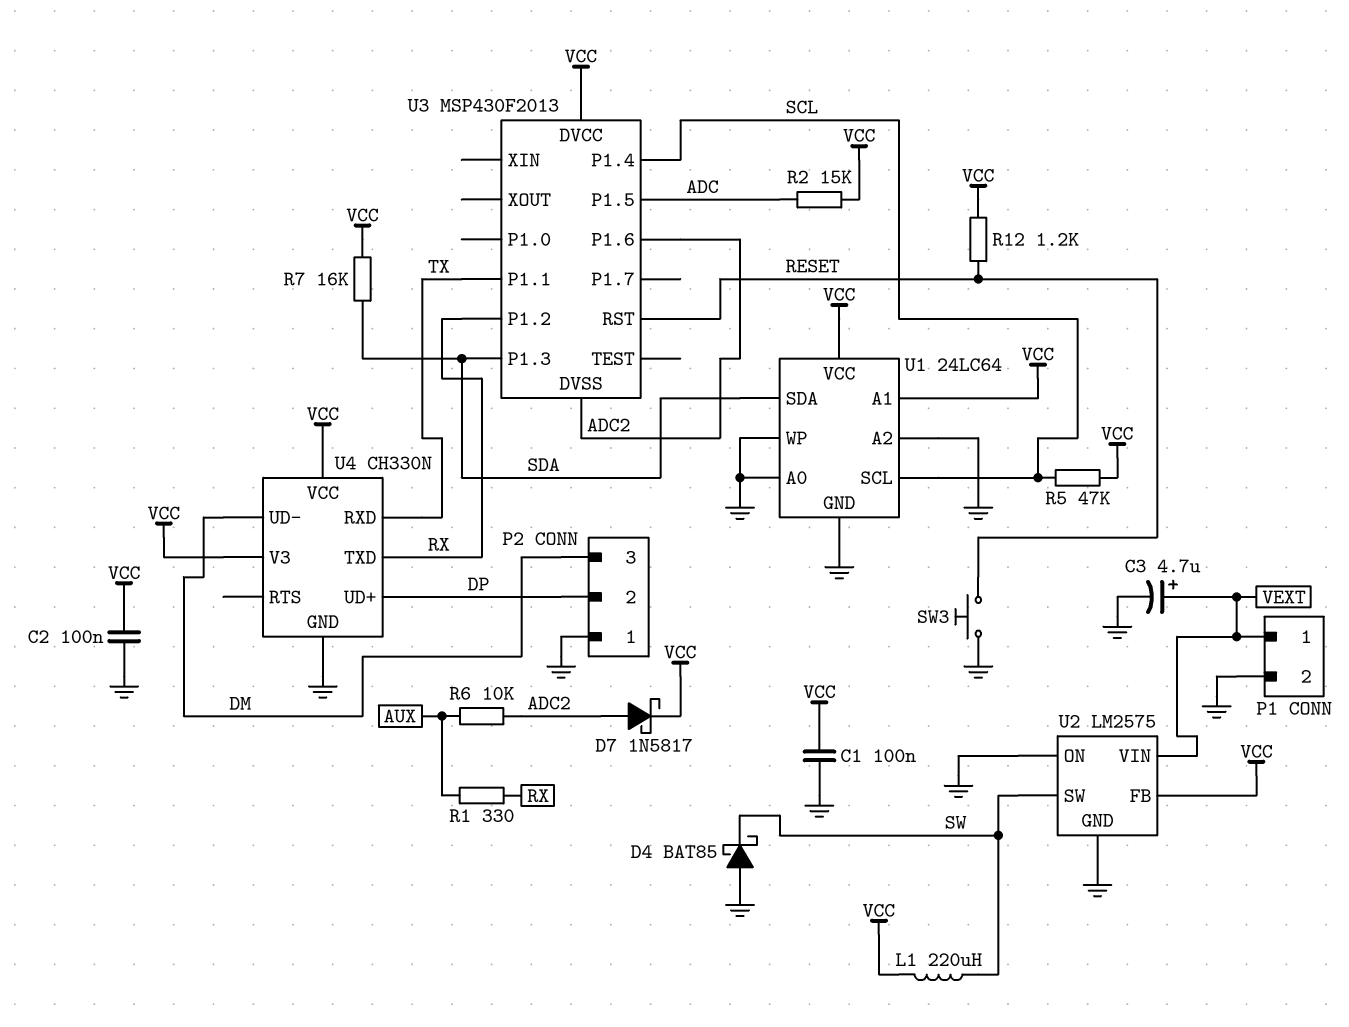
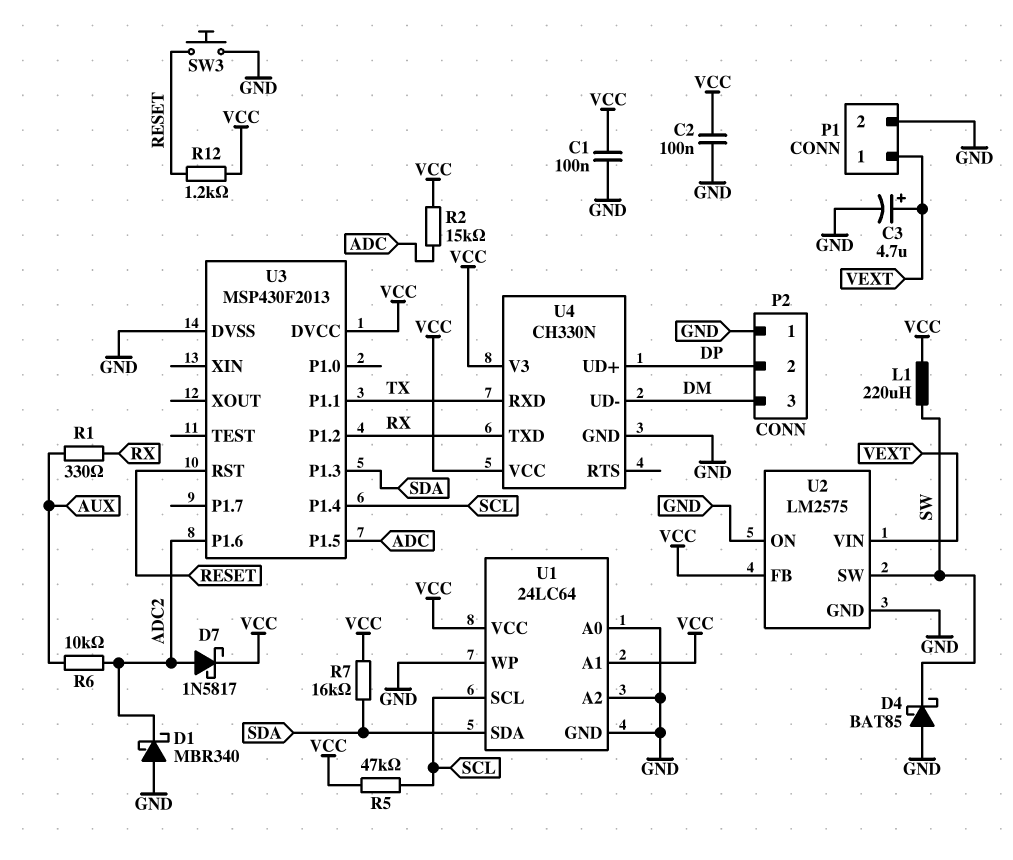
D1: none -> schottky MBR340 (A GND, K ADC2)
U3 pin DVSS: ADC2 -> GND

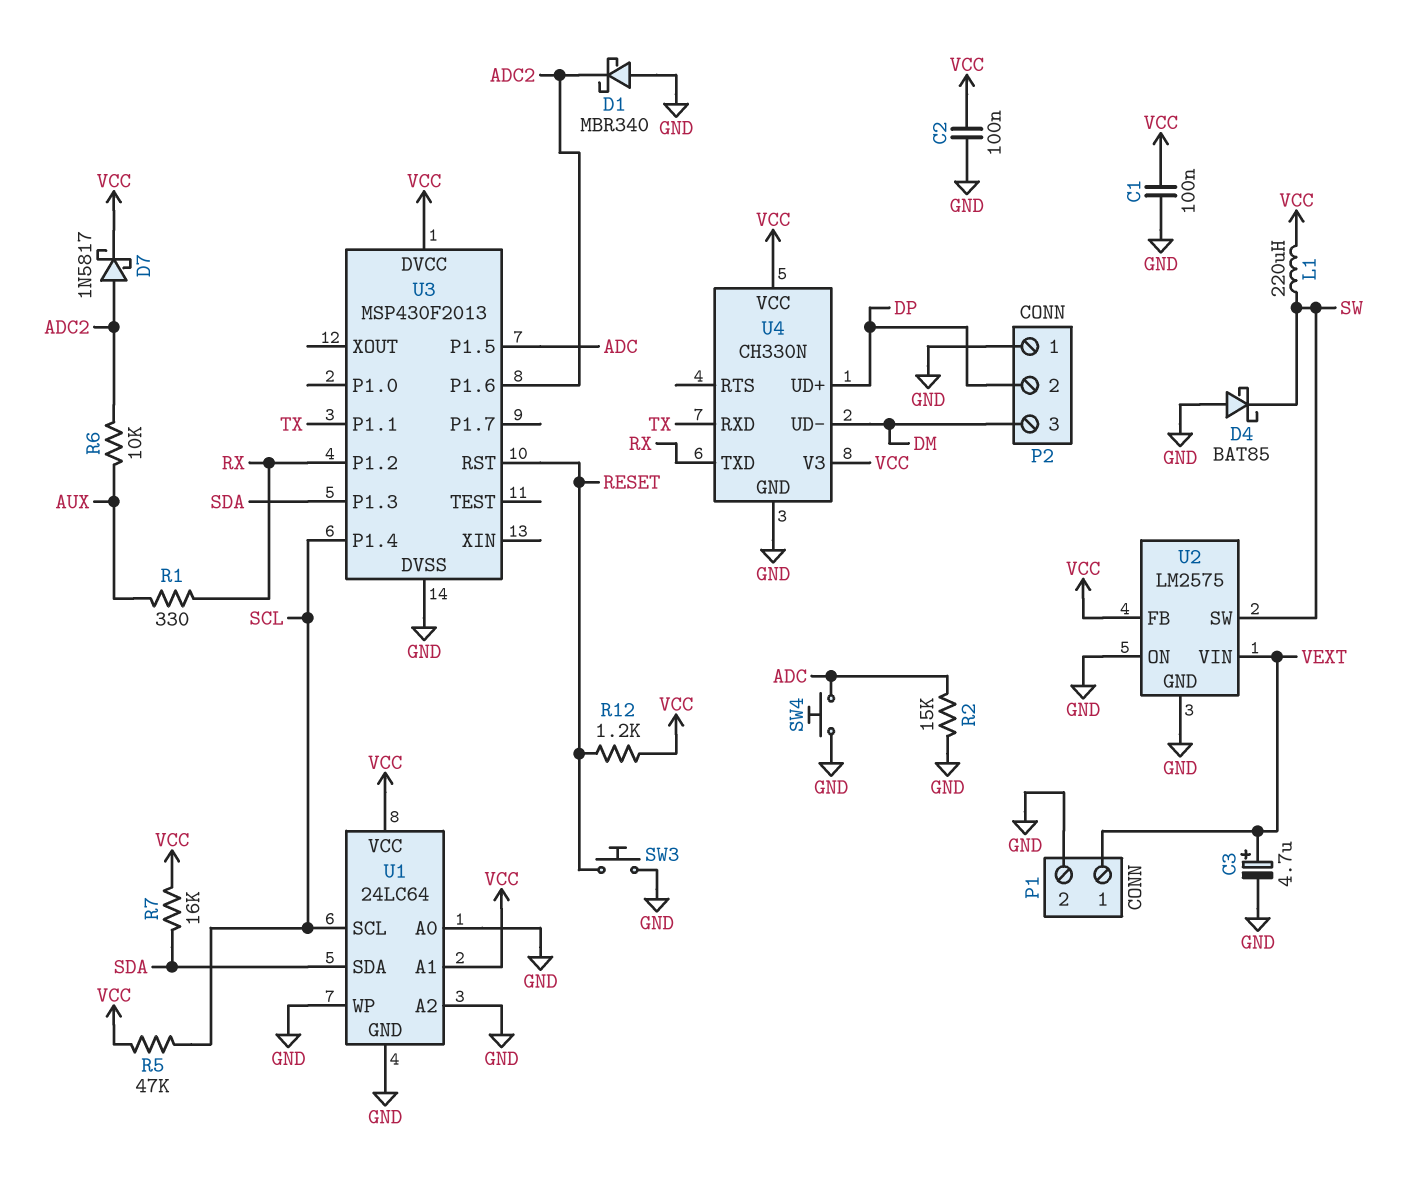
R2: 15k (ADC, VCC) -> 15k (ADC, GND)
SW4: none -> button (ADC, GND)

